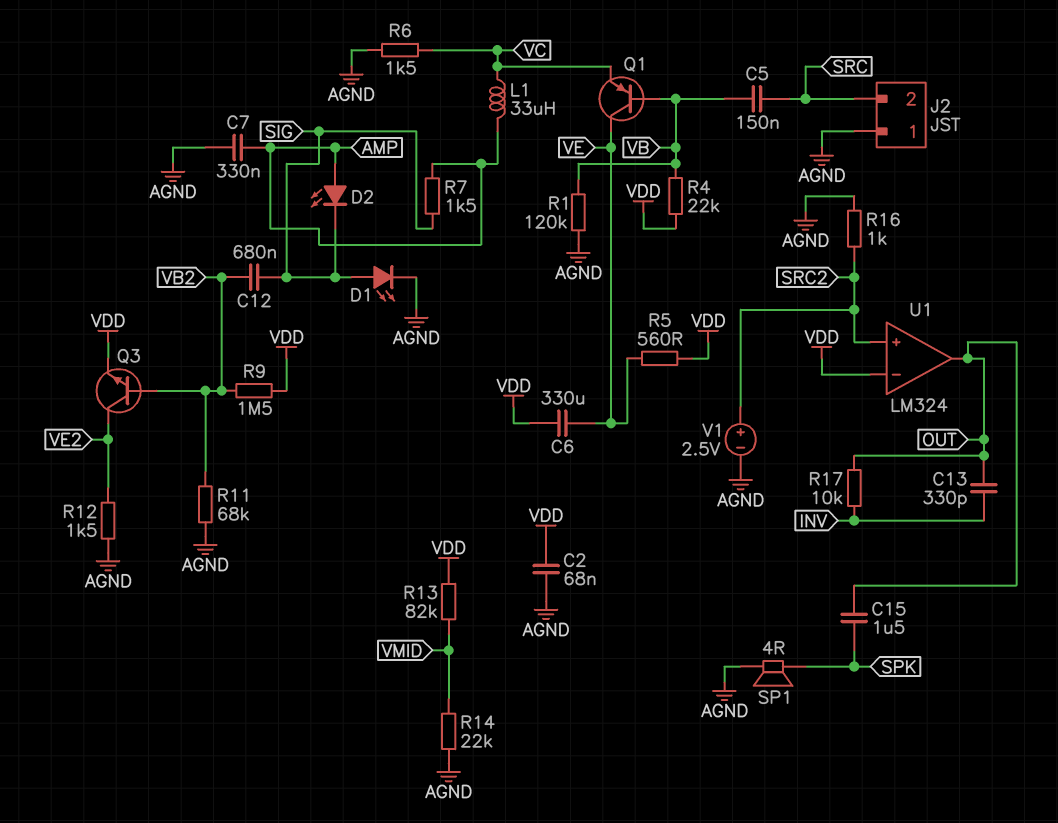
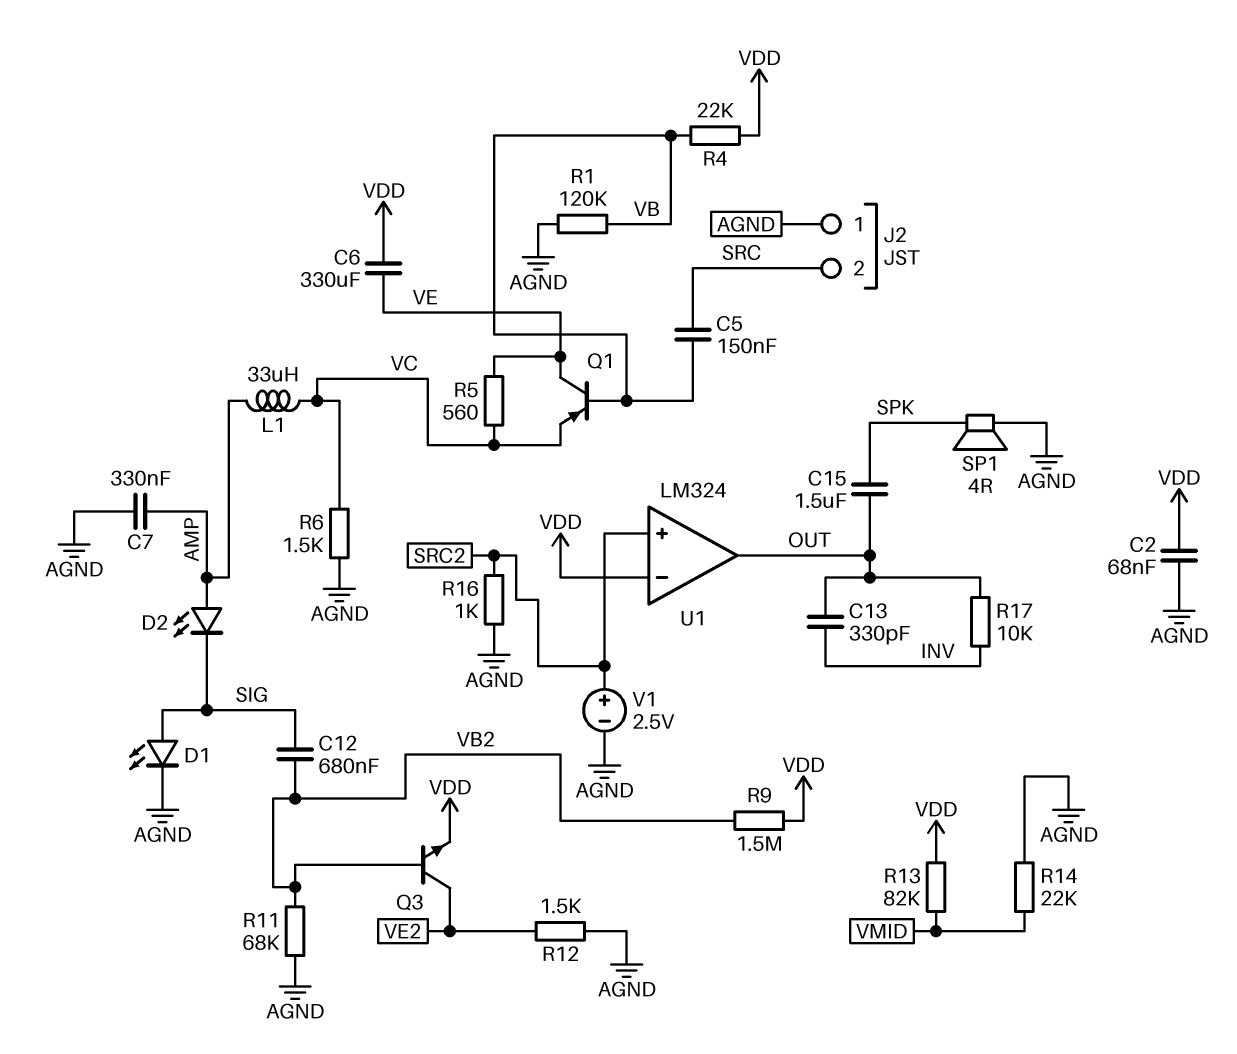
R5: 560 (VDD, VE) -> 560 (VC, VE)
R7: 1.5k (AMP, SIG) -> none

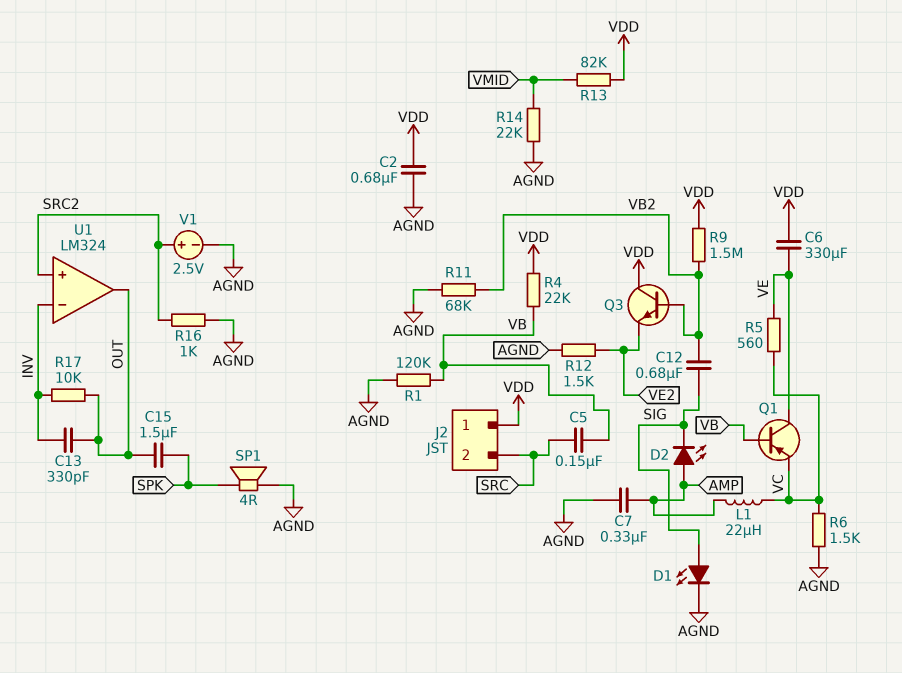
C2: 68nF (AGND, VDD) -> 680nF (AGND, VDD)
J2 pin 1: AGND -> VDD
L1: 33uH (AMP, VC) -> 22uH (AMP, VC)
Q3: NPN (B VB2, C VE2, E VDD) -> NPN (B VB2, C VDD, E VE2)
U1 pin in-: VDD -> INV

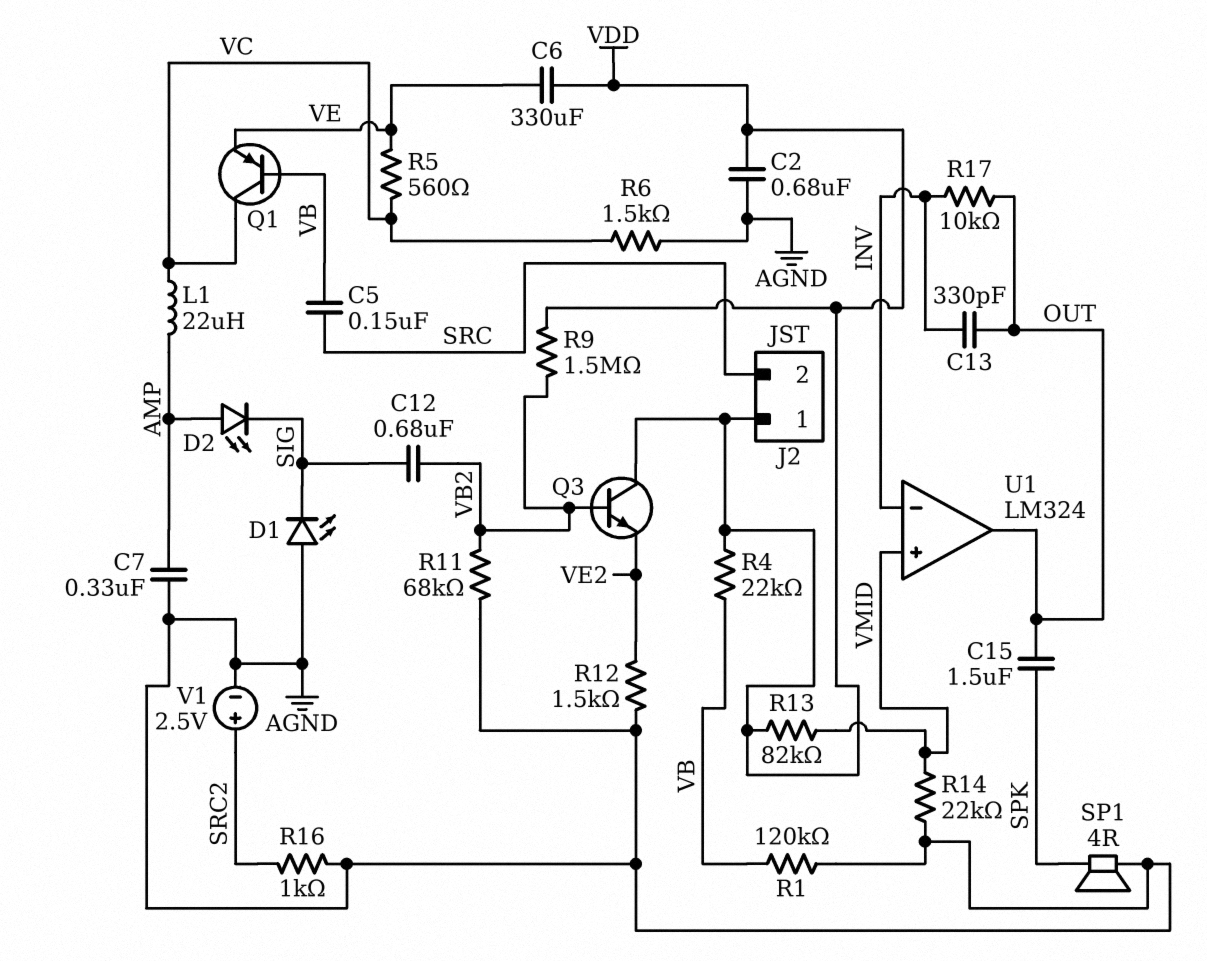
D1: LED (A SIG, K AGND) -> LED (A AGND, K SIG)
Q1: PNP (B VB, C VE, E VC) -> PNP (B VB, C VC, E VE)
U1 pin in+: SRC2 -> VMID

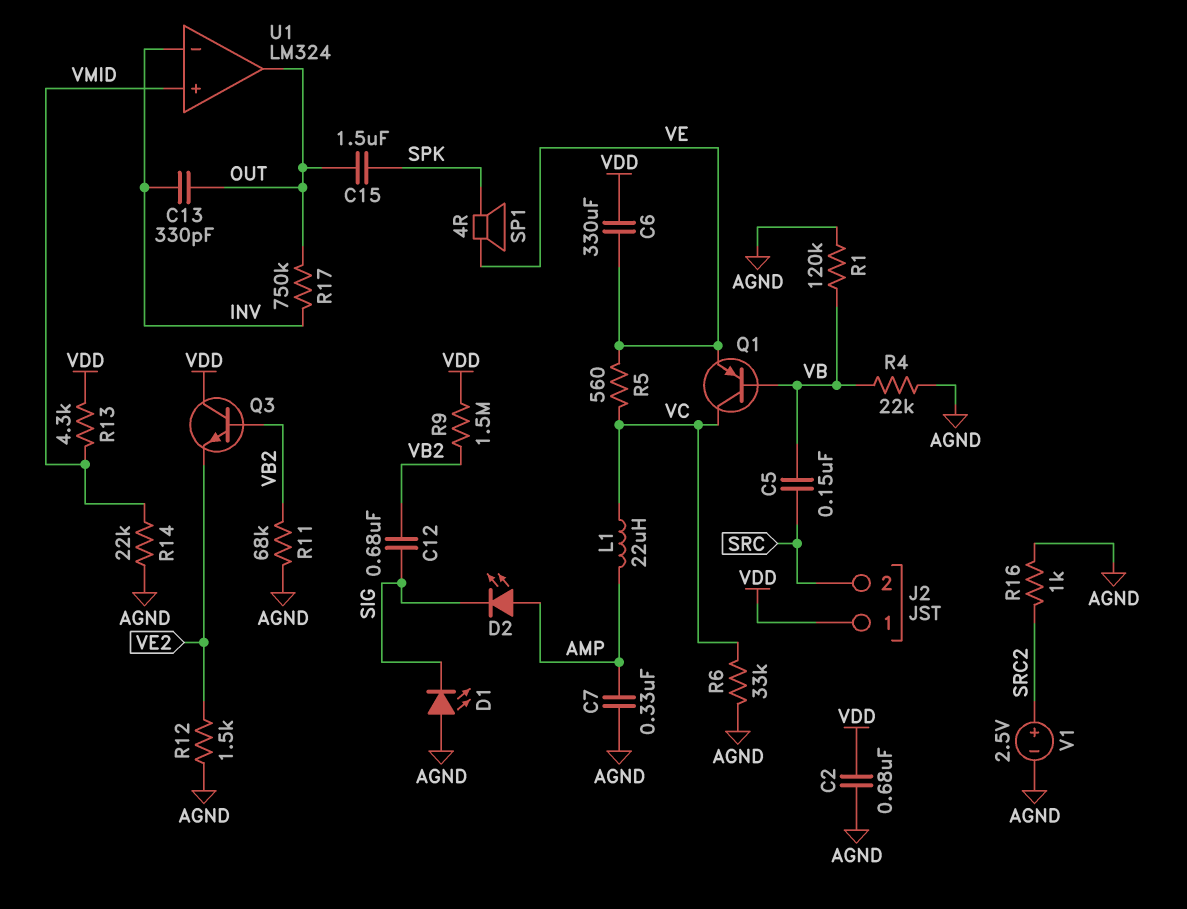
R4: 22k (VB, VDD) -> 22k (AGND, VB)
R6: 1.5k (AGND, VC) -> 33k (AGND, VC)
R13: 82k (VDD, VMID) -> 4.3k (VDD, VMID)
R17: 10k (INV, OUT) -> 750k (INV, OUT)
SP1: speaker 4R (AGND, SPK) -> speaker 4R (SPK, VE)

